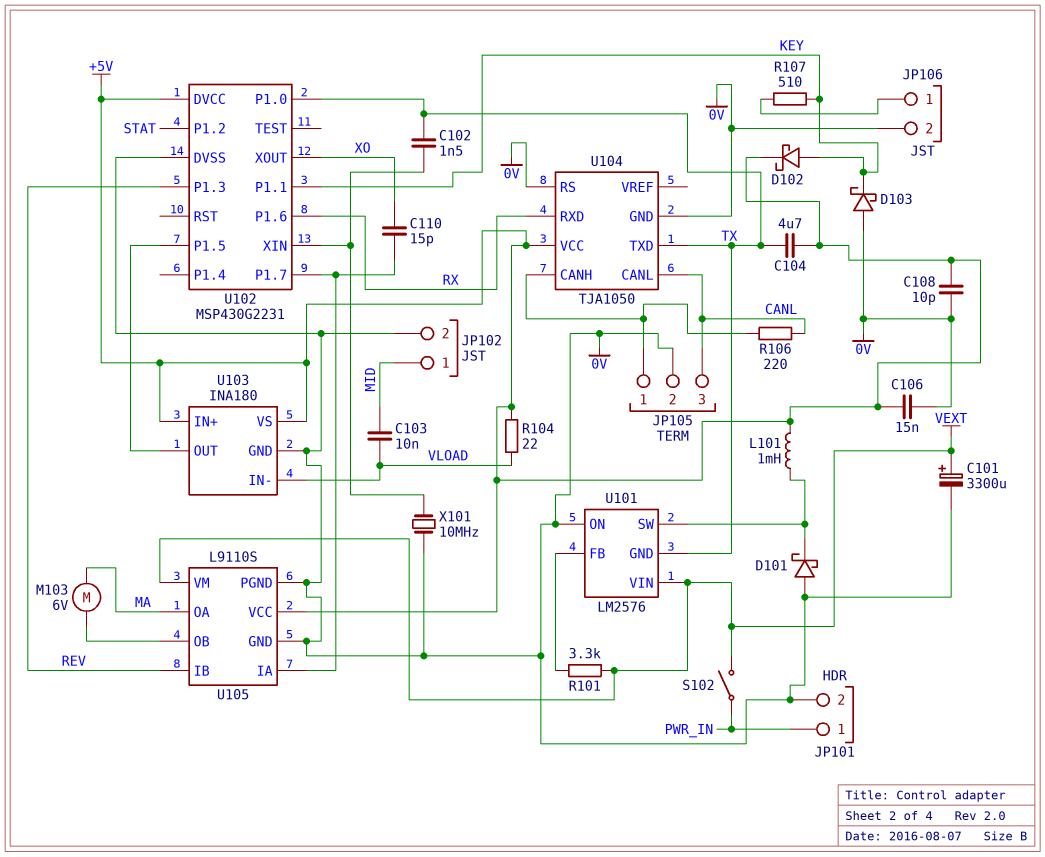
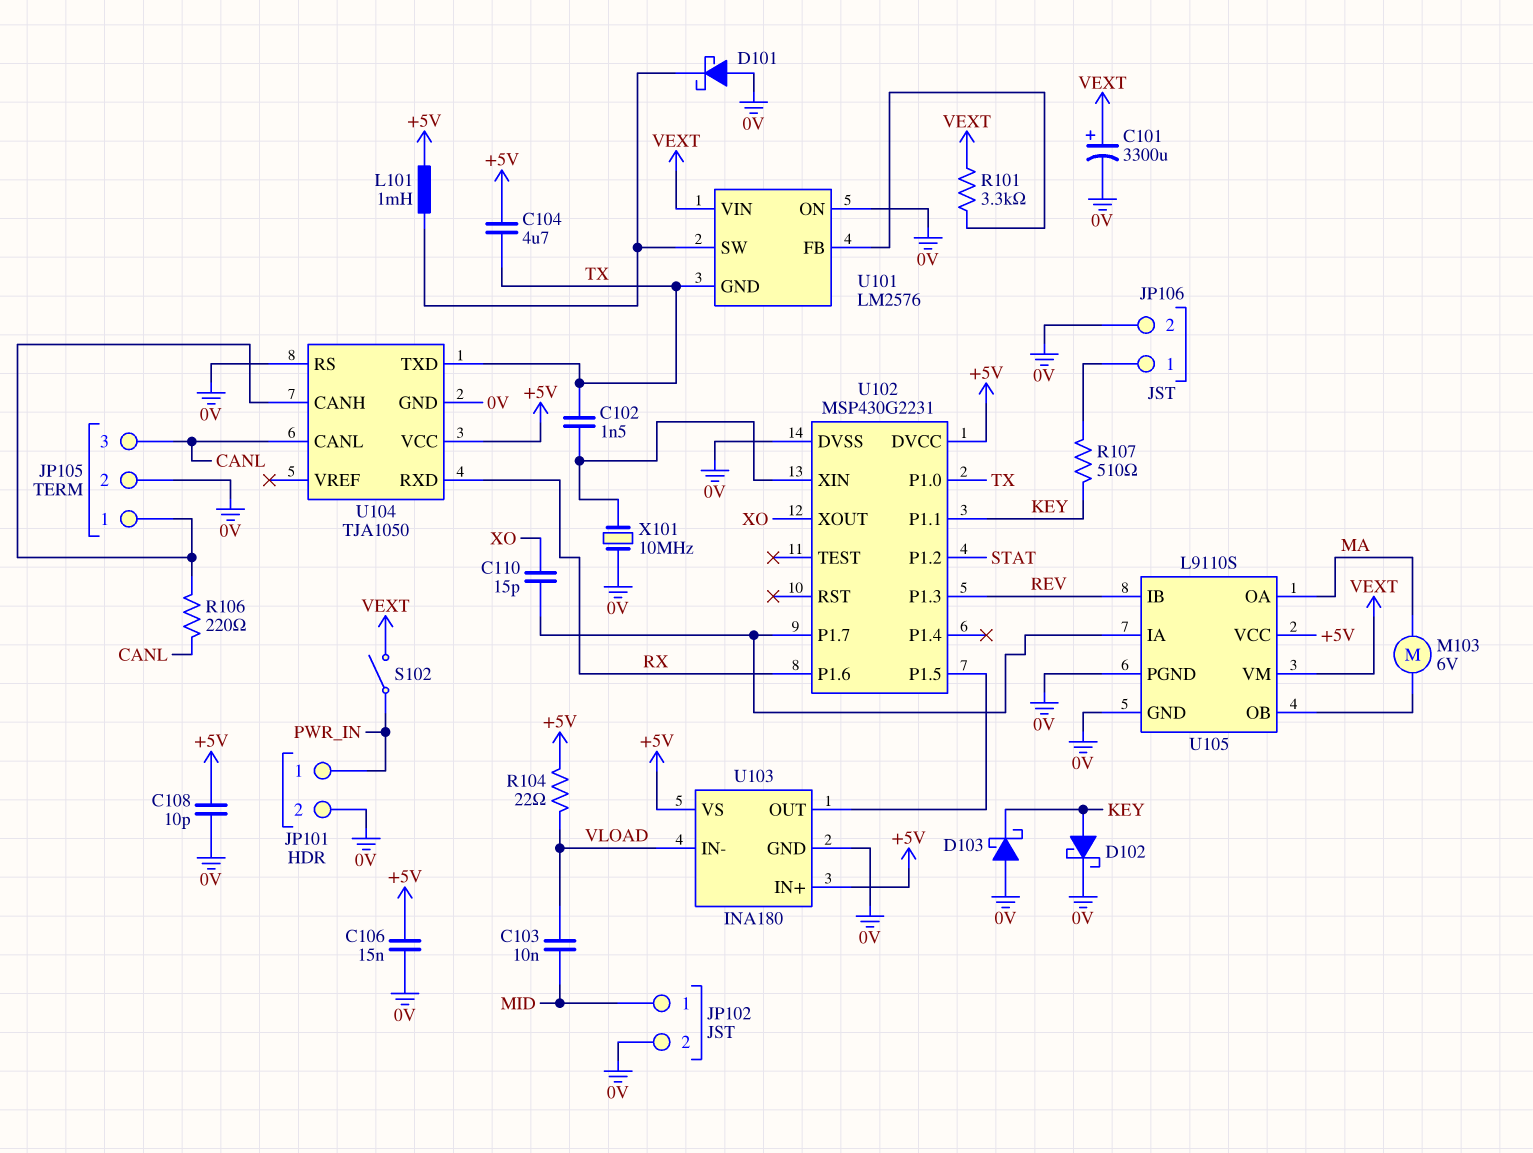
D102: schottky (A KEY, K +5V) -> schottky (A KEY, K 0V)

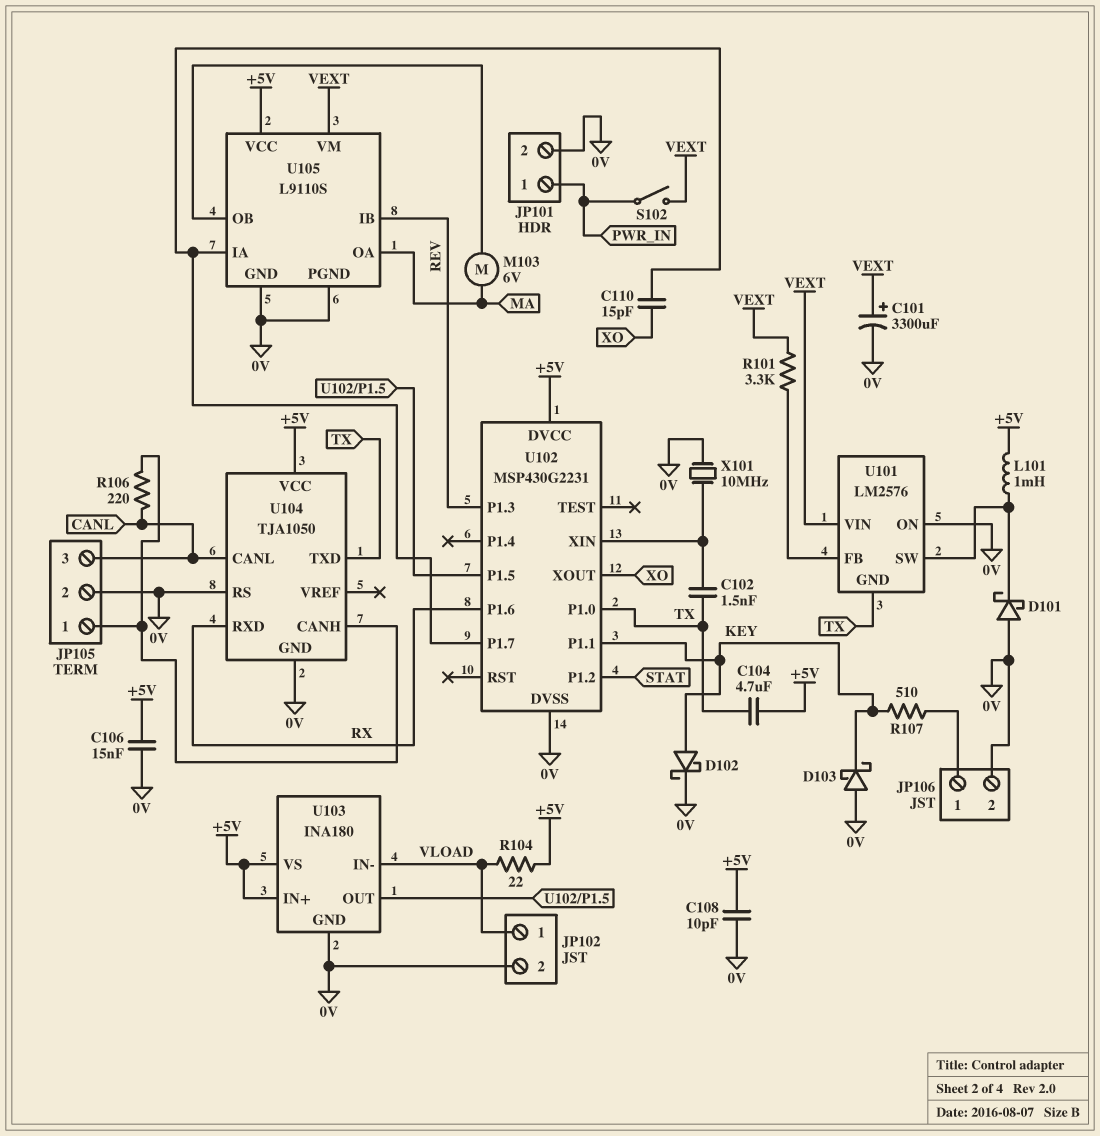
C103: 10nF (MID, VLOAD) -> none
JP102 pin 1: MID -> VLOAD

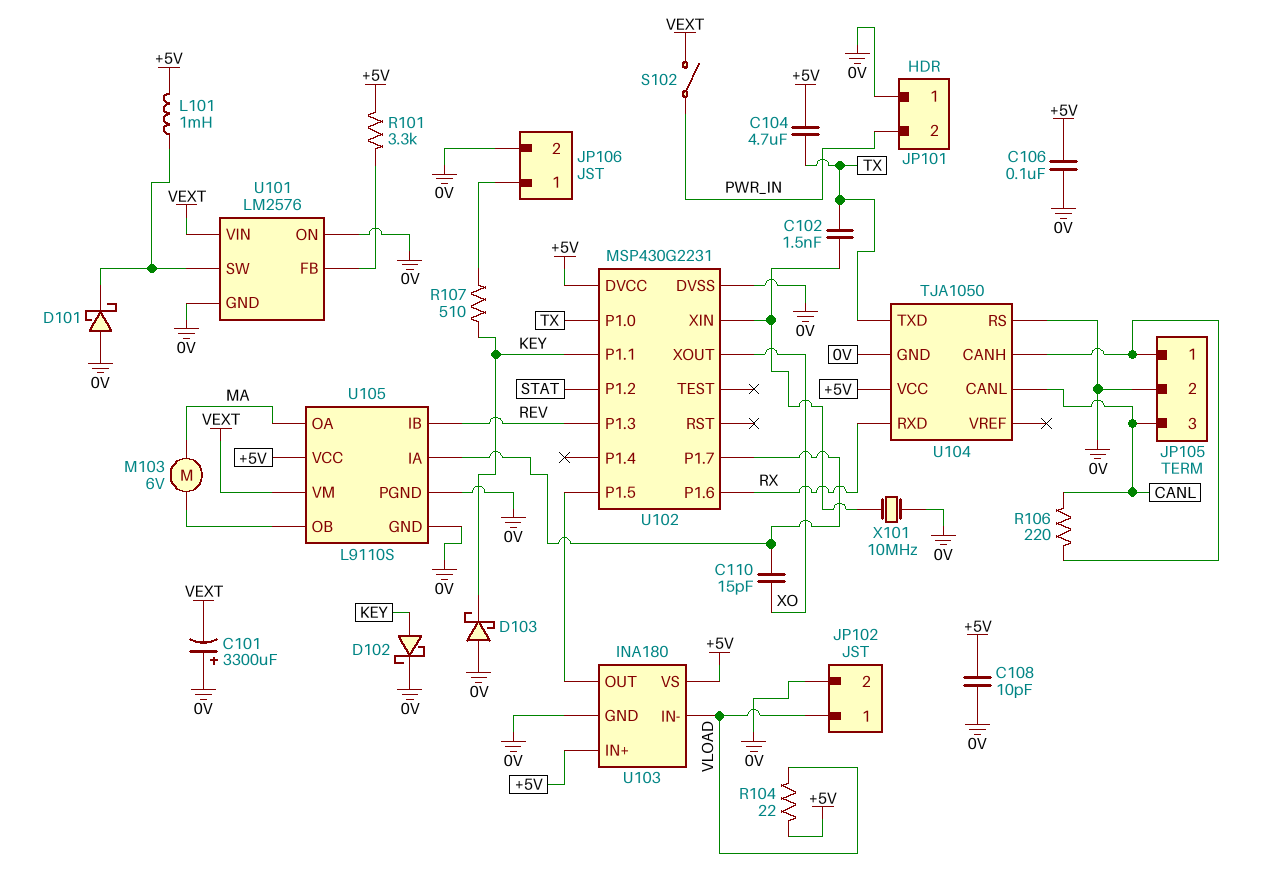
C101: 3300uF (plus VEXT, minus 0V) -> 3300uF (plus 0V, minus VEXT)
C106: 15nF (+5V, 0V) -> 100nF (+5V, 0V)
JP101 pin 1: PWR_IN -> 0V
JP101 pin 2: 0V -> PWR_IN
R101: 3.3k (U101/FB, VEXT) -> 3.3k (+5V, U101/FB)
U101 pin GND: TX -> 0V

